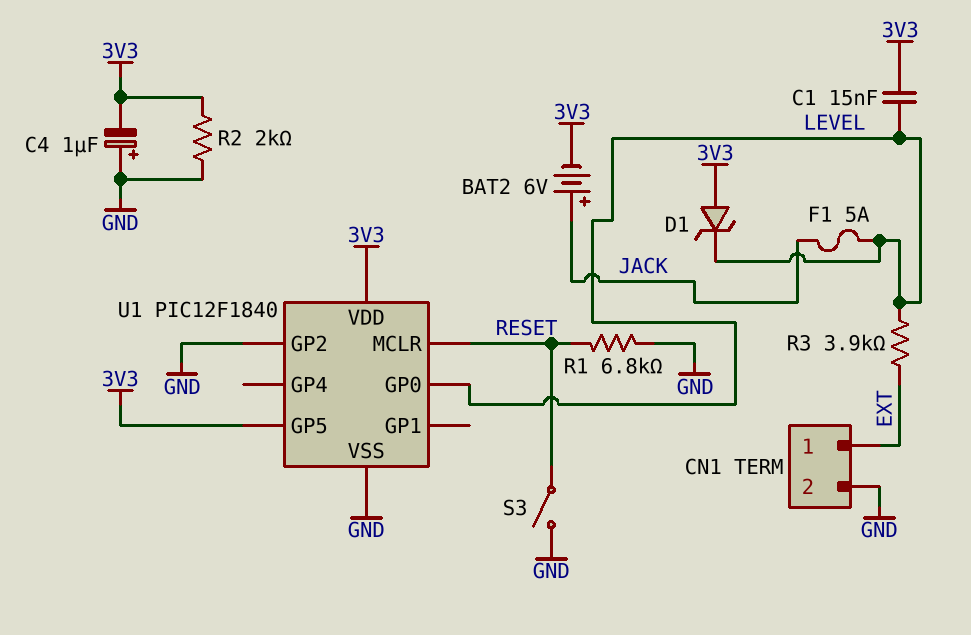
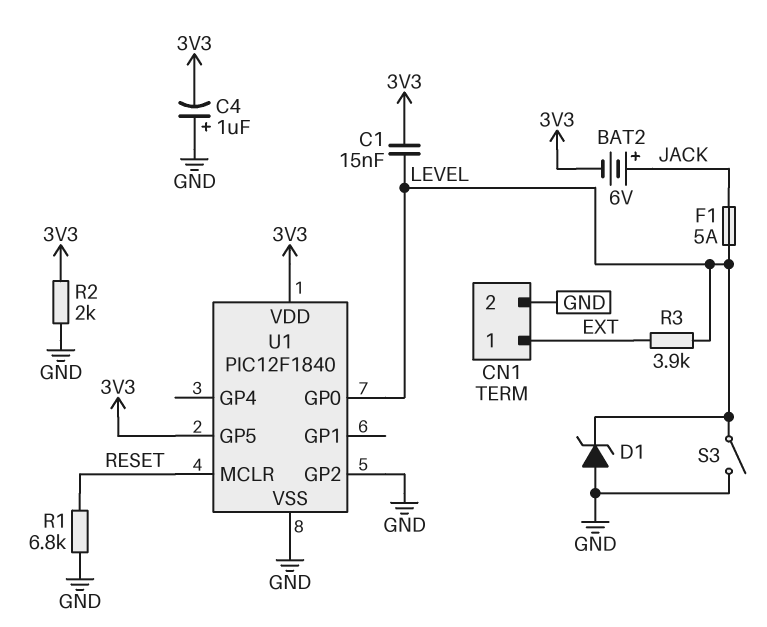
D1: zener (A 3V3, K LEVEL) -> zener (A GND, K LEVEL)
S3: switch (GND, RESET) -> switch (GND, LEVEL)

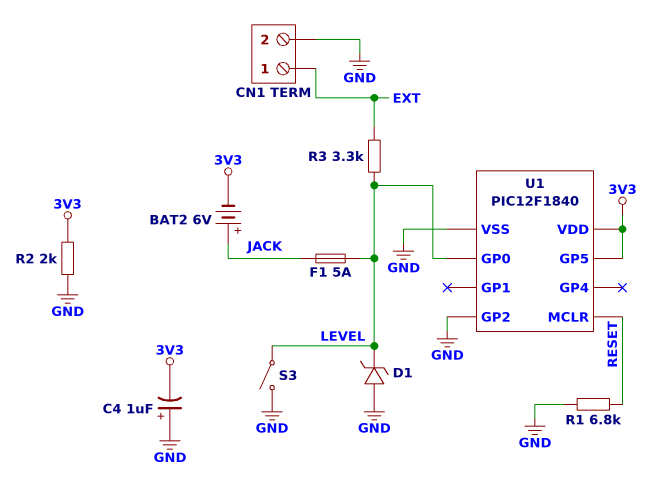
C1: 15nF (3V3, LEVEL) -> none
R3: 3.9k (EXT, LEVEL) -> 3.3k (EXT, LEVEL)

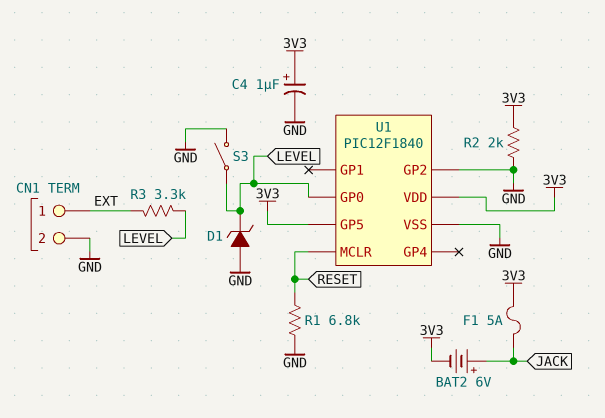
C4: 1uF (plus GND, minus 3V3) -> 1uF (plus 3V3, minus GND)
F1: 5A (JACK, LEVEL) -> 5A (3V3, JACK)

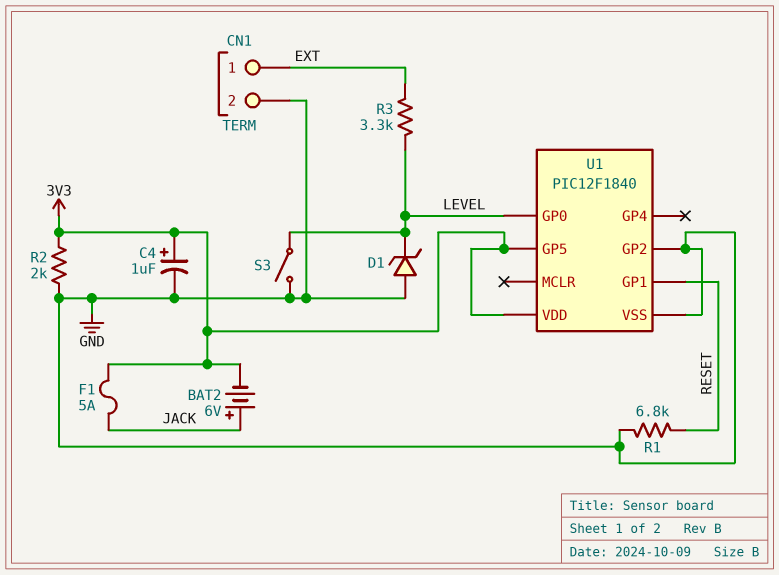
U1 pin GP1: none -> RESET
U1 pin MCLR: RESET -> none

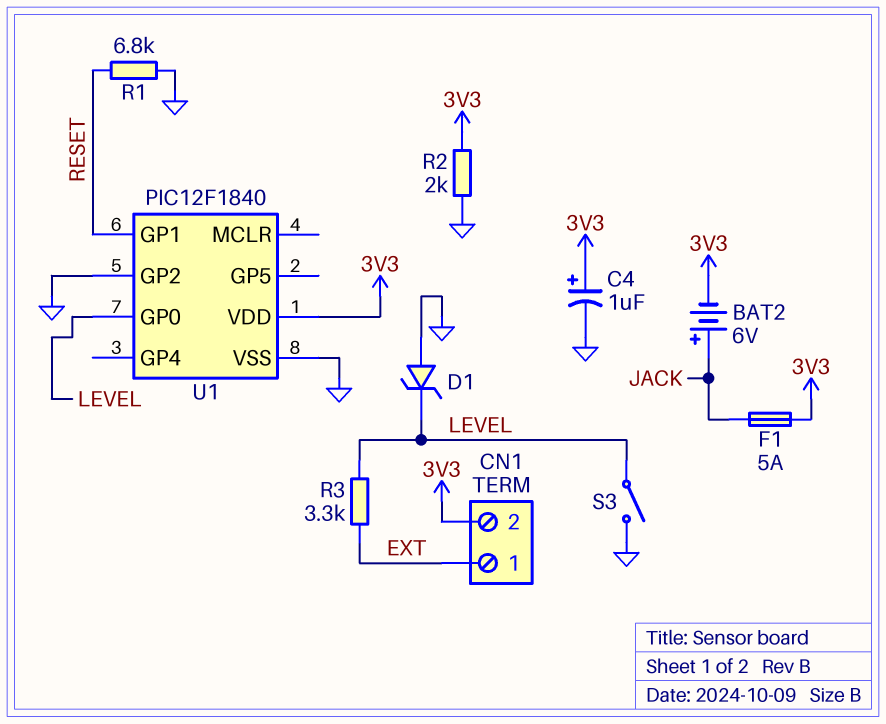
CN1 pin 2: GND -> 3V3
U1 pin GP5: 3V3 -> none

